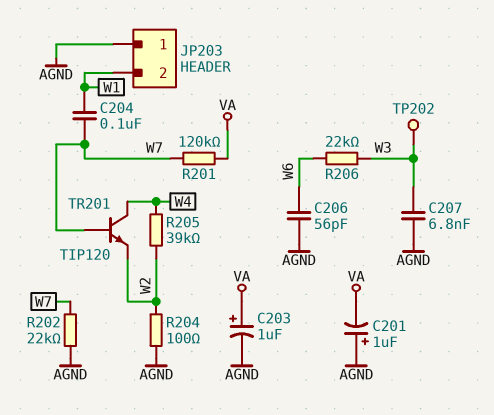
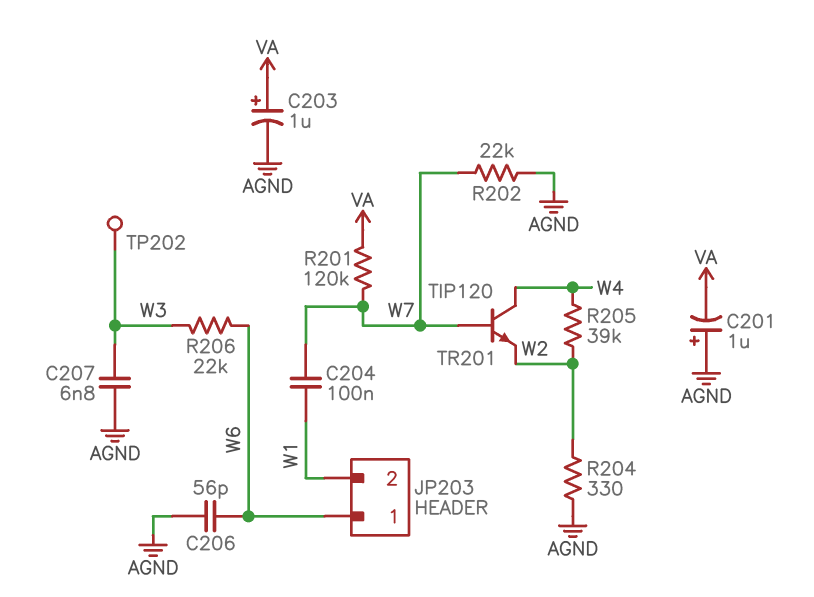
JP203 pin 1: AGND -> W6
R204: 100 (AGND, W2) -> 330 (AGND, W2)

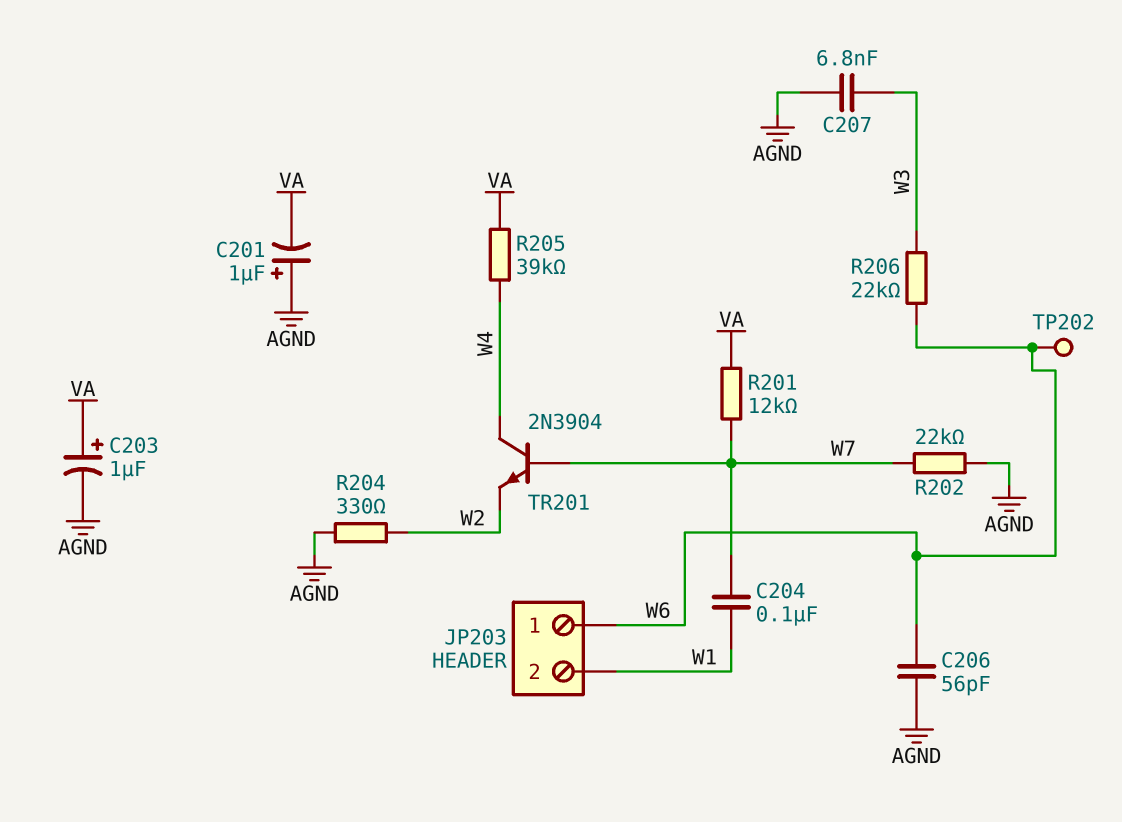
R201: 120k (VA, W7) -> 12k (VA, W7)
R205: 39k (W2, W4) -> 39k (VA, W4)
TP202: test point (W3) -> test point (W6)
TR201: NPN TIP120 (B W7, C W4, E W2) -> NPN 2N3904 (B W7, C W4, E W2)

